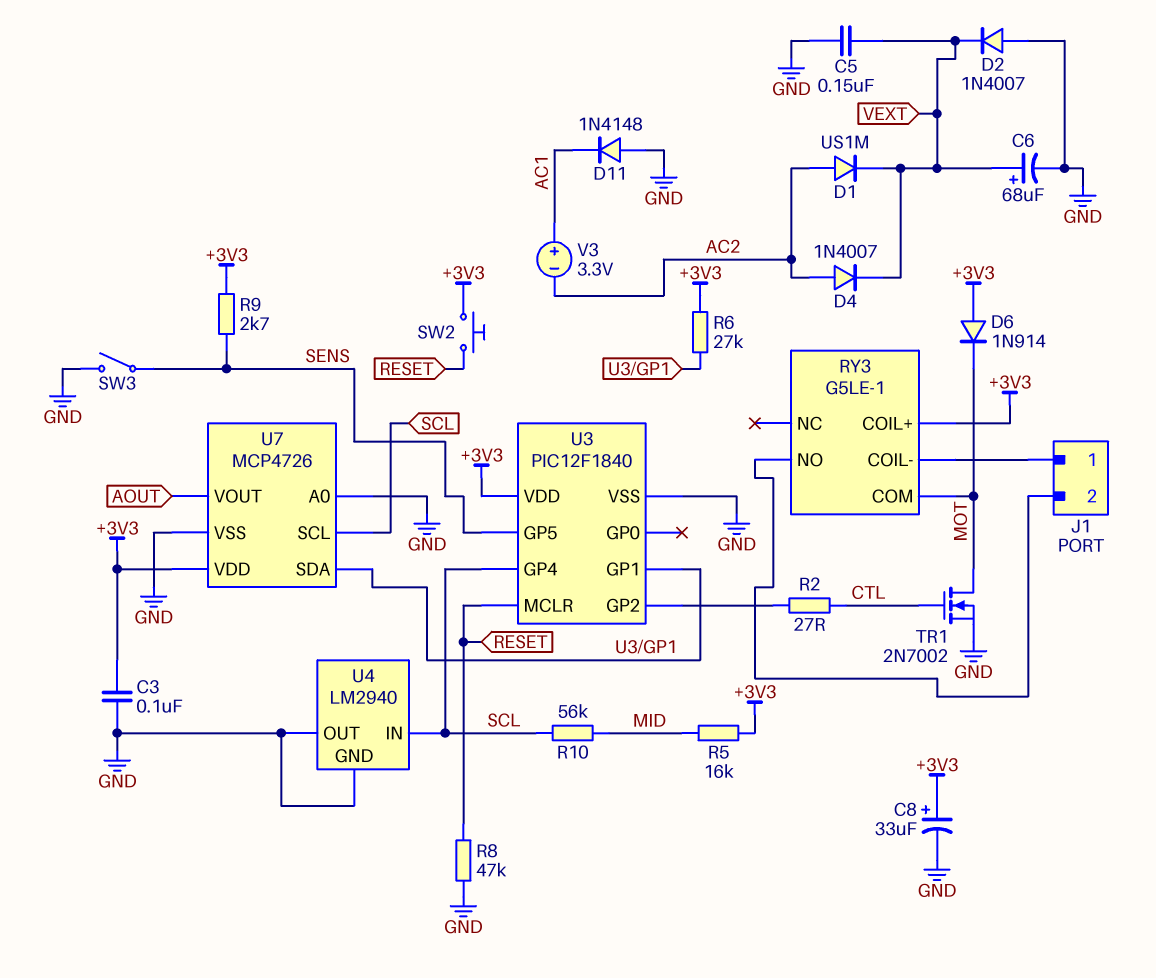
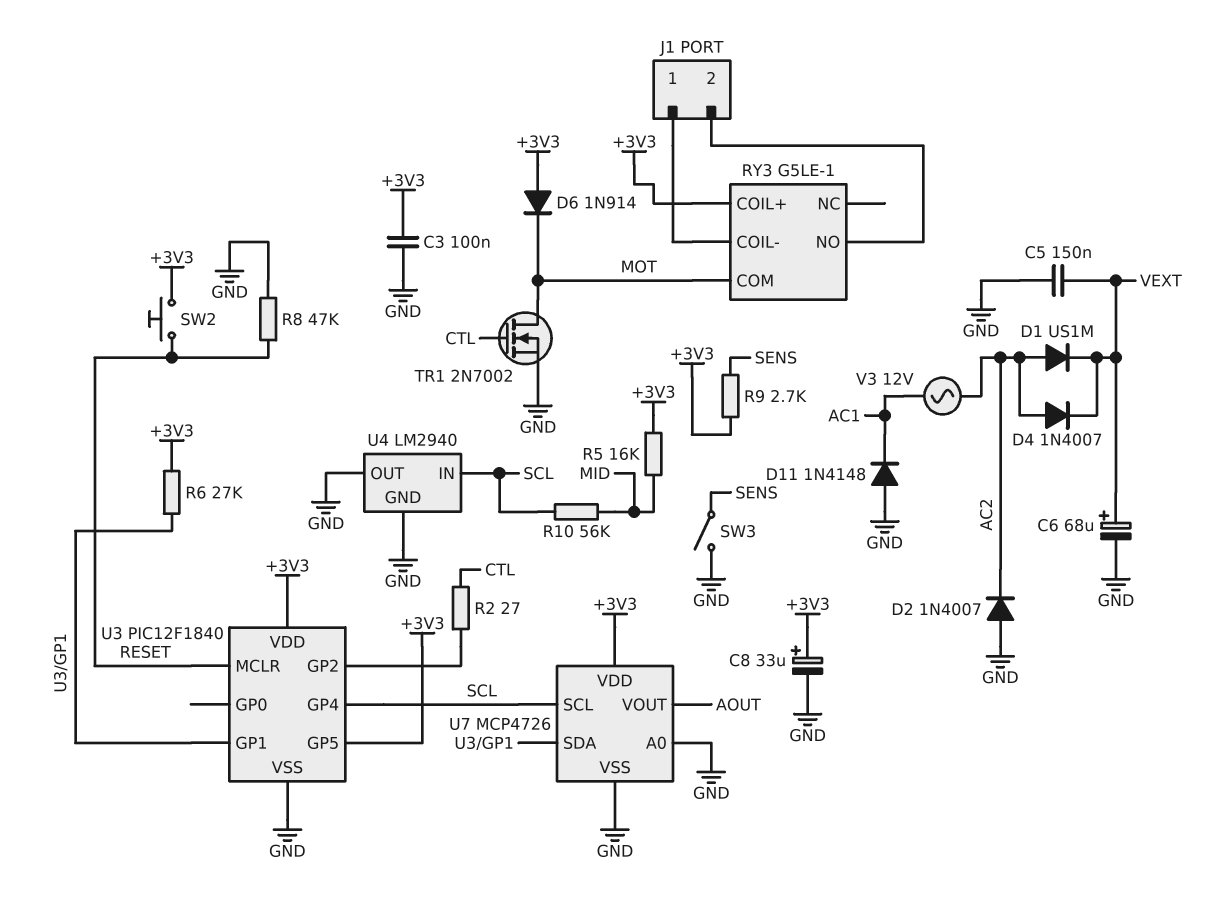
D2: diode 1N4007 (A GND, K VEXT) -> diode 1N4007 (A GND, K AC2)
U3 pin GP5: SENS -> +3V3
V3: 3.3V (plus AC1, minus AC2) -> AC 12V (AC1, AC2)

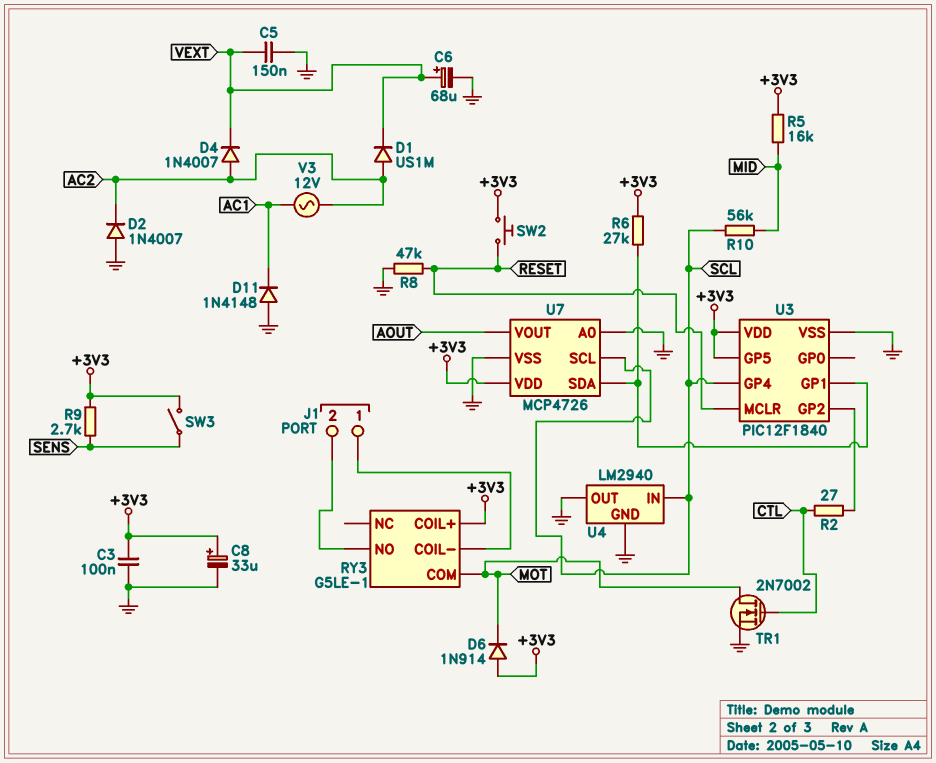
SW3: switch (GND, SENS) -> switch (+3V3, SENS)

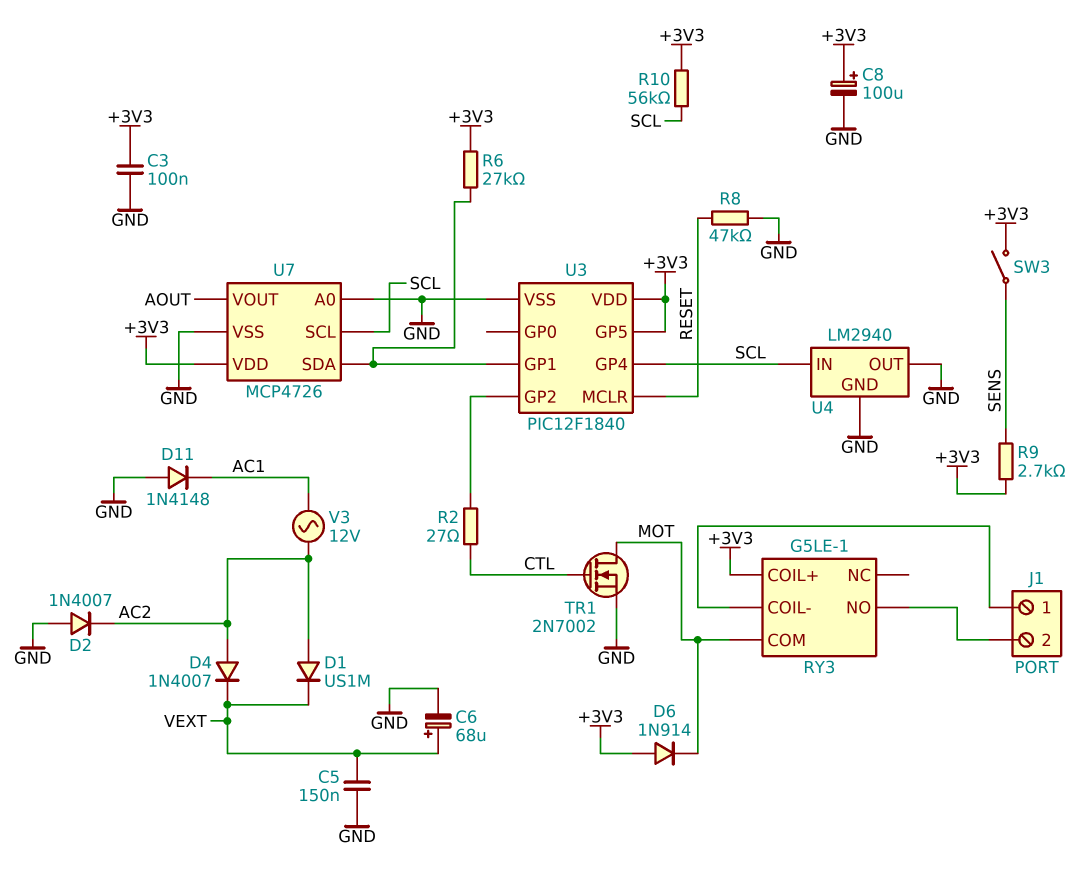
C8: 33uF (plus +3V3, minus GND) -> 100uF (plus +3V3, minus GND)
R5: 16k (+3V3, MID) -> none
R10: 56k (MID, SCL) -> 56k (+3V3, SCL)
SW2: button (+3V3, RESET) -> none

